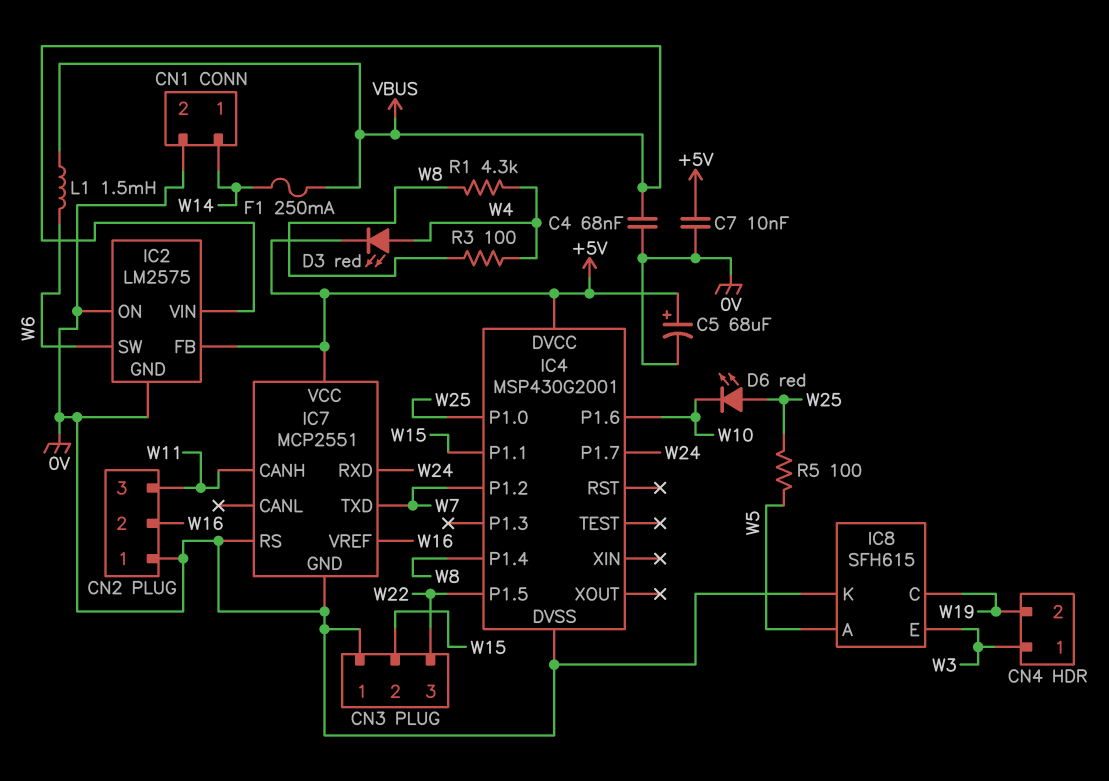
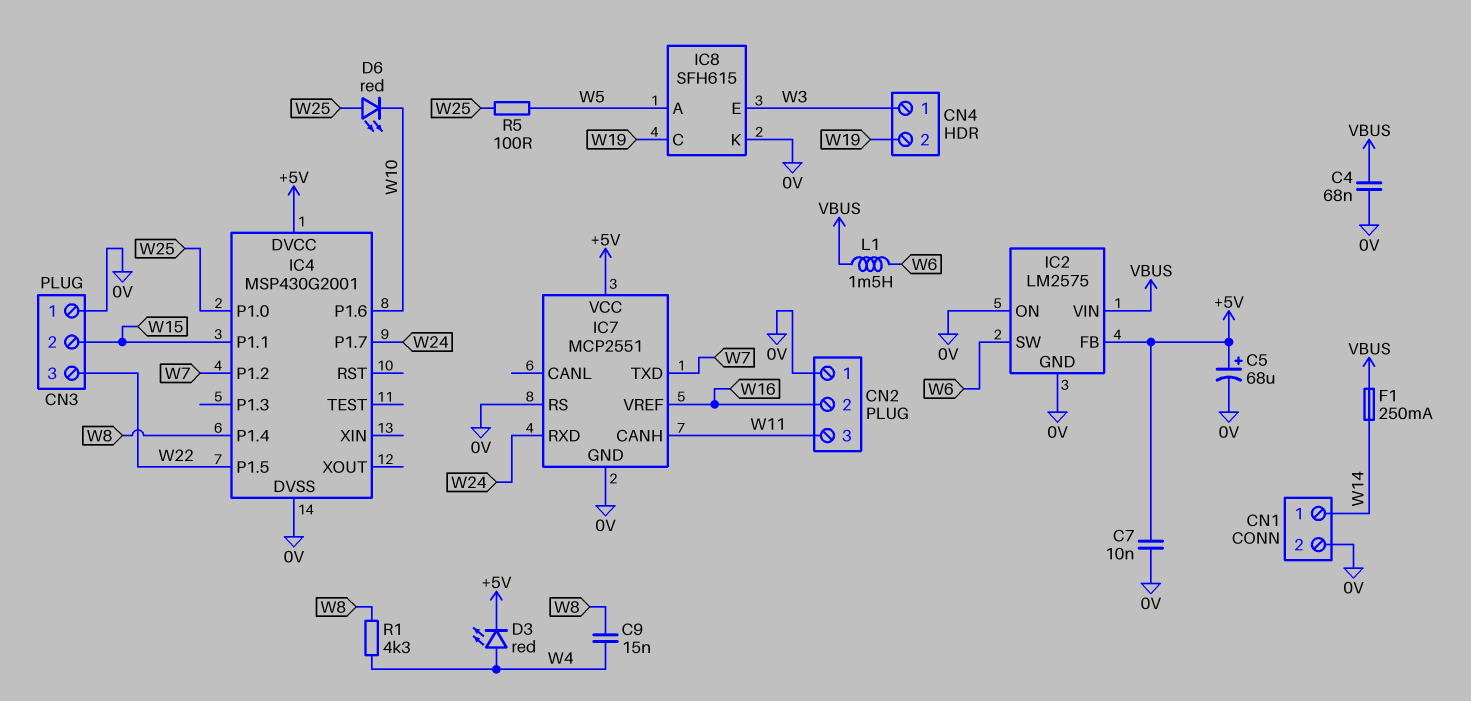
C9: none -> 15nF (W4, W8)
R3: 100 (W4, W8) -> none

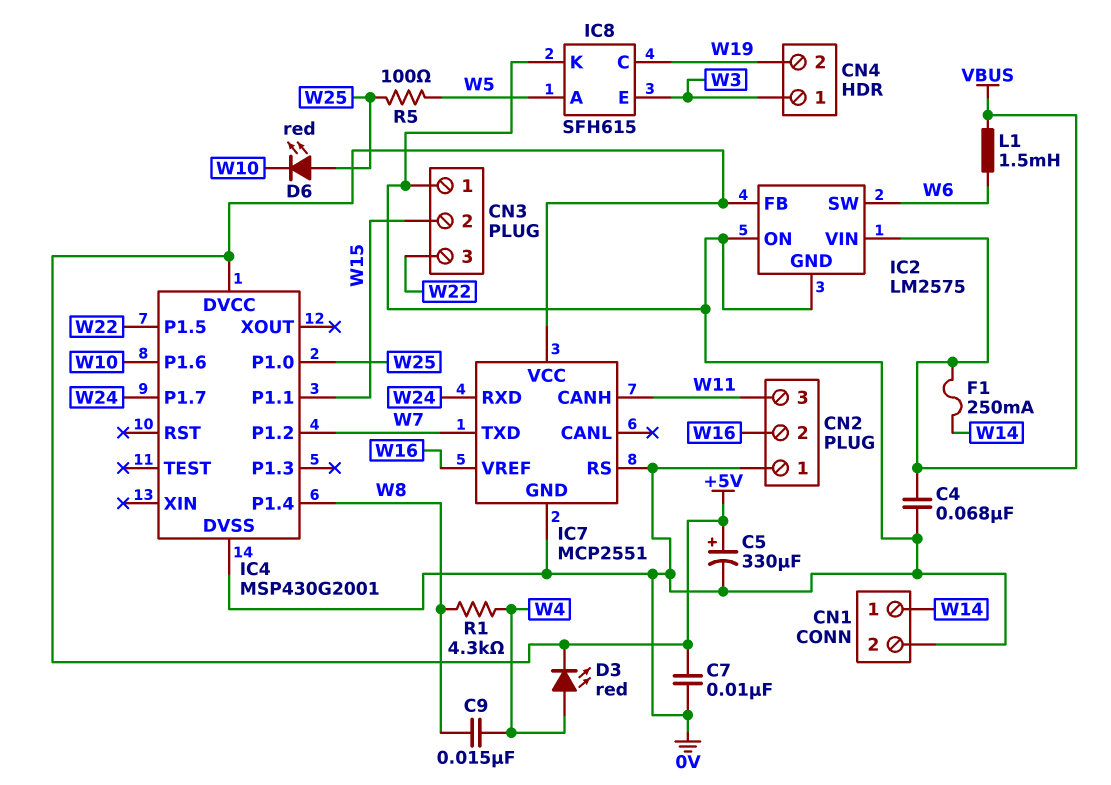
C5: 68uF (plus +5V, minus 0V) -> 330uF (plus +5V, minus 0V)

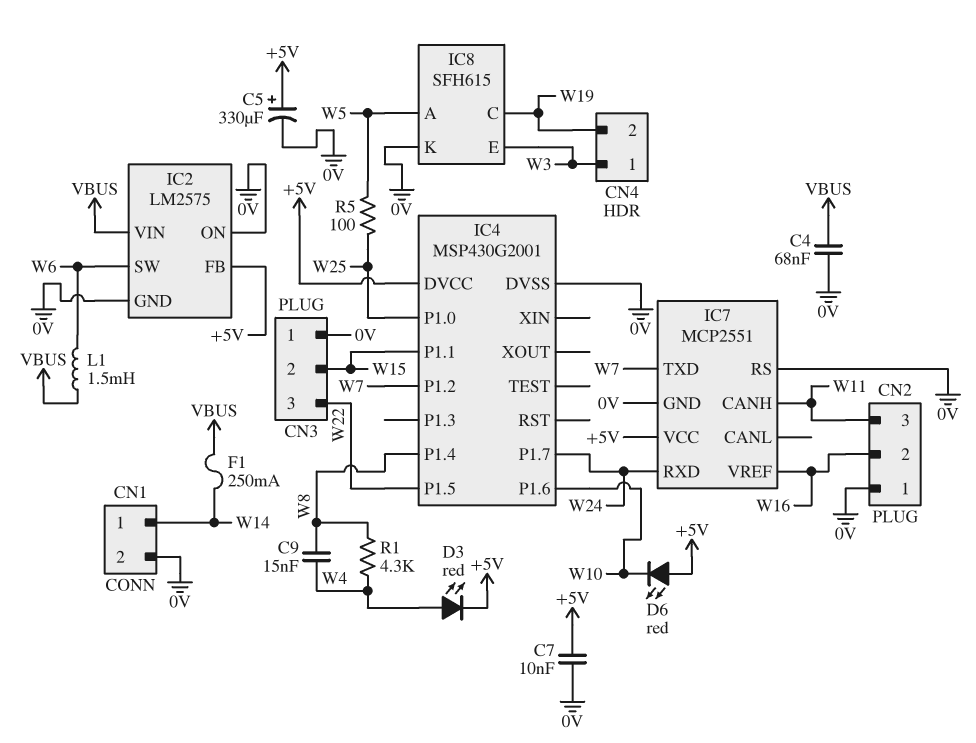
D6: LED red (A W25, K W10) -> LED red (A +5V, K W10)

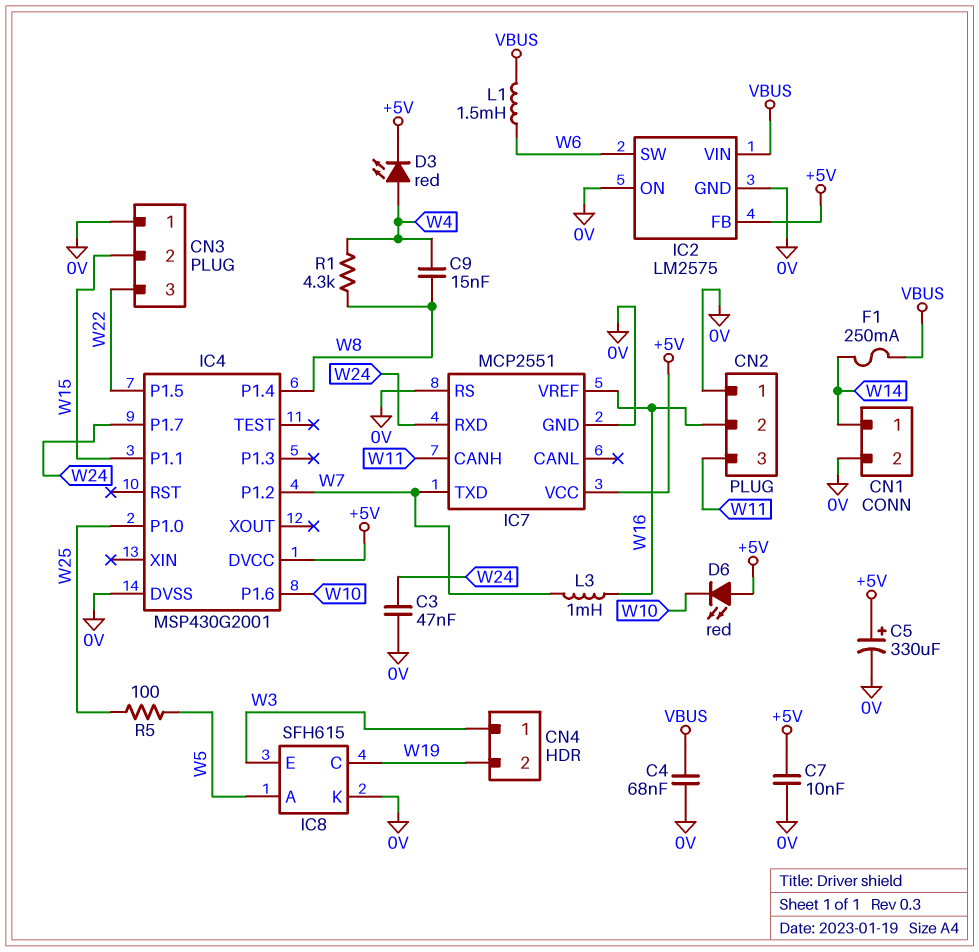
C3: none -> 47nF (0V, W24)
L3: none -> 1mH (W7, W16)

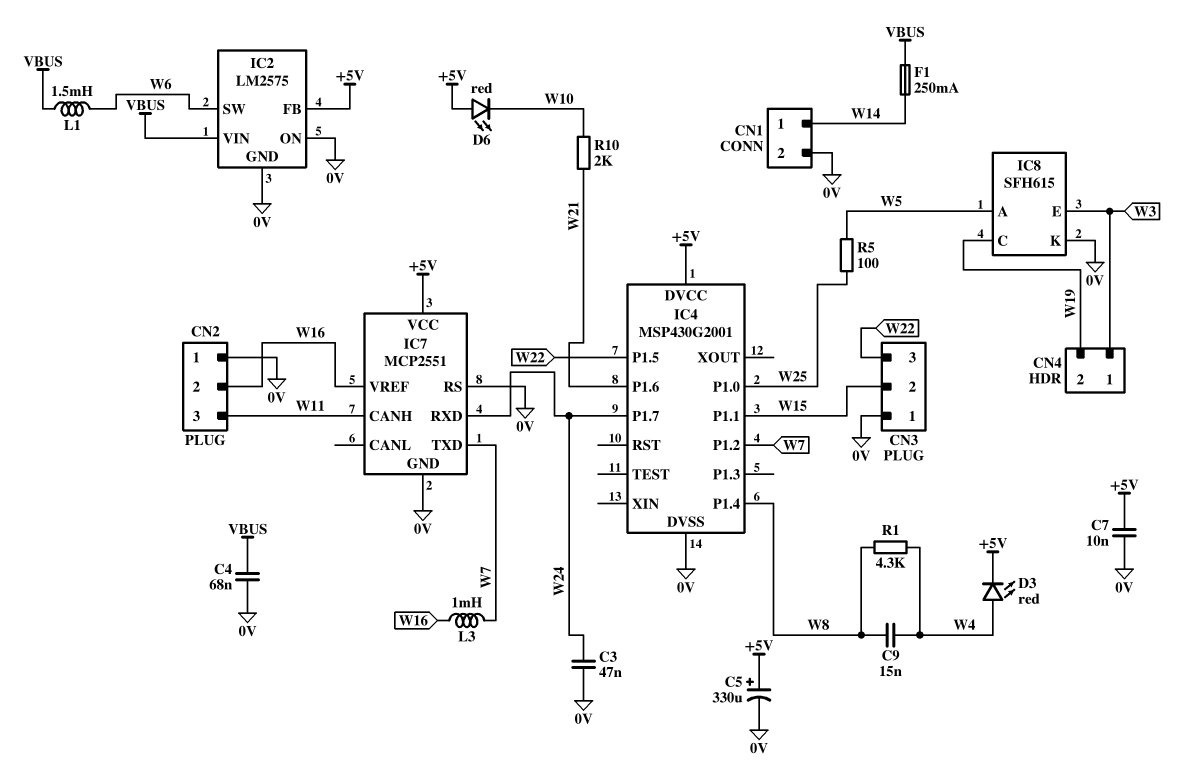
IC4 pin P1.6: W10 -> W21
R10: none -> 2k (W10, W21)

